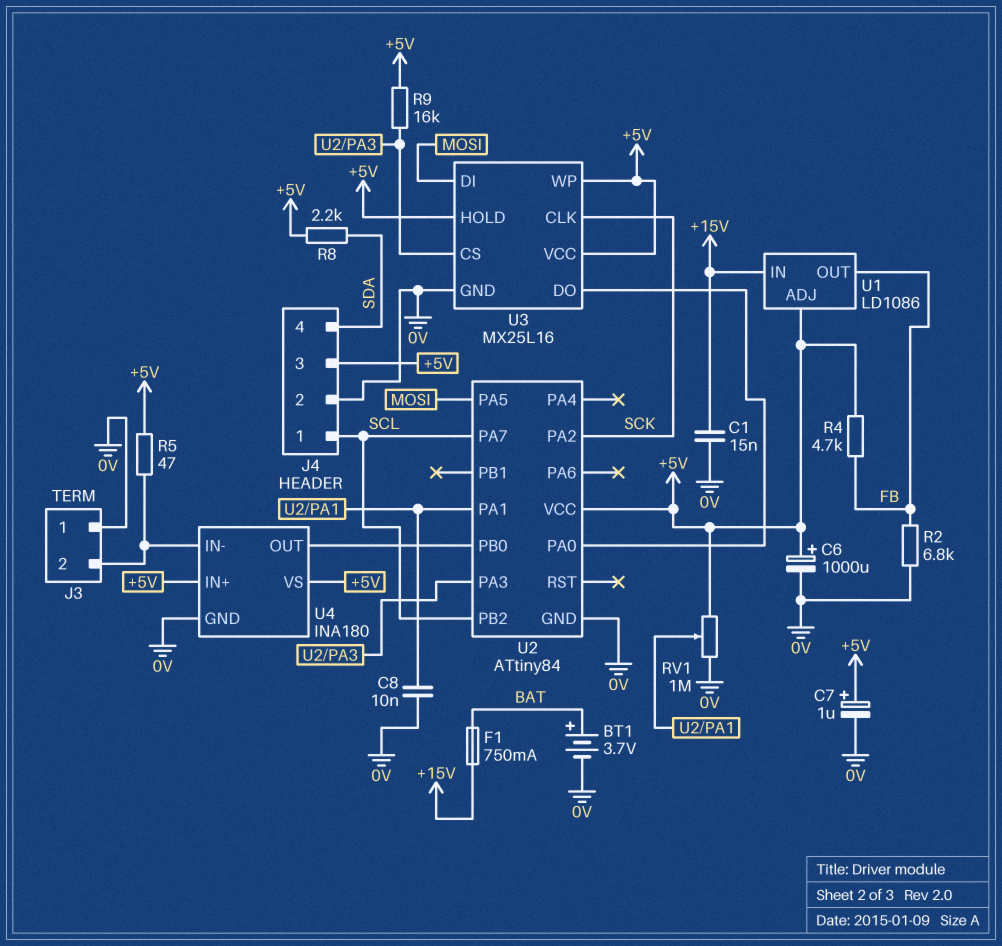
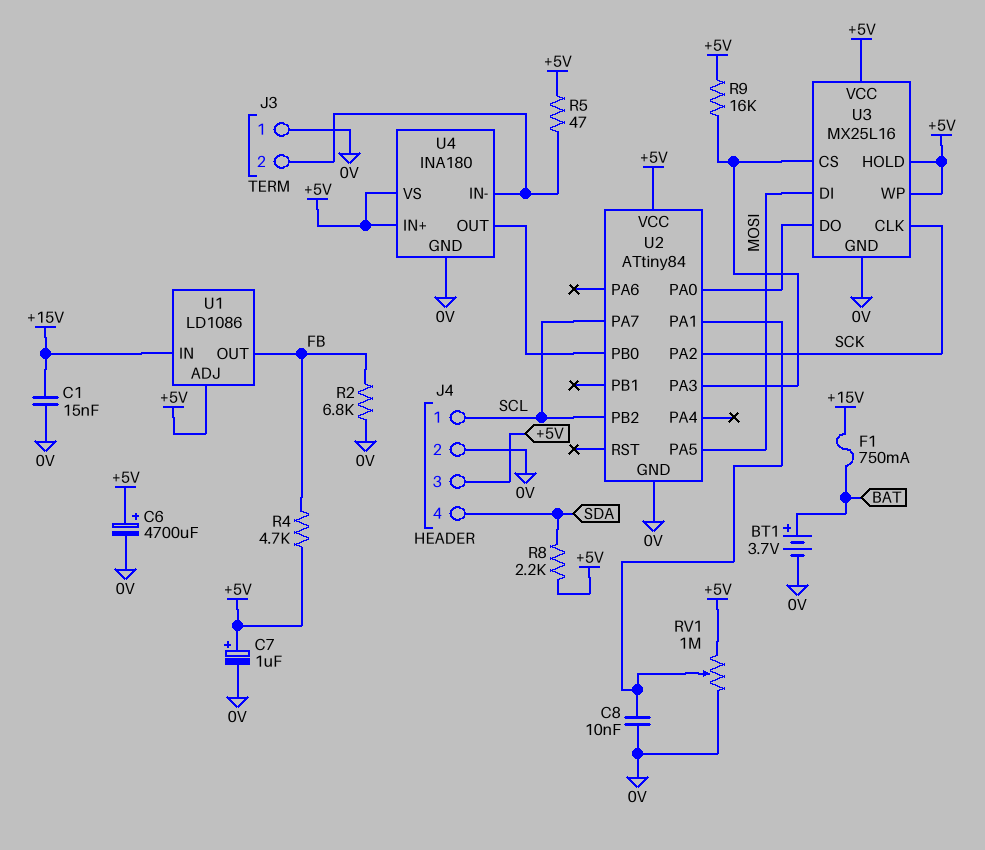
C6: 1000uF (plus +5V, minus 0V) -> 4700uF (plus +5V, minus 0V)

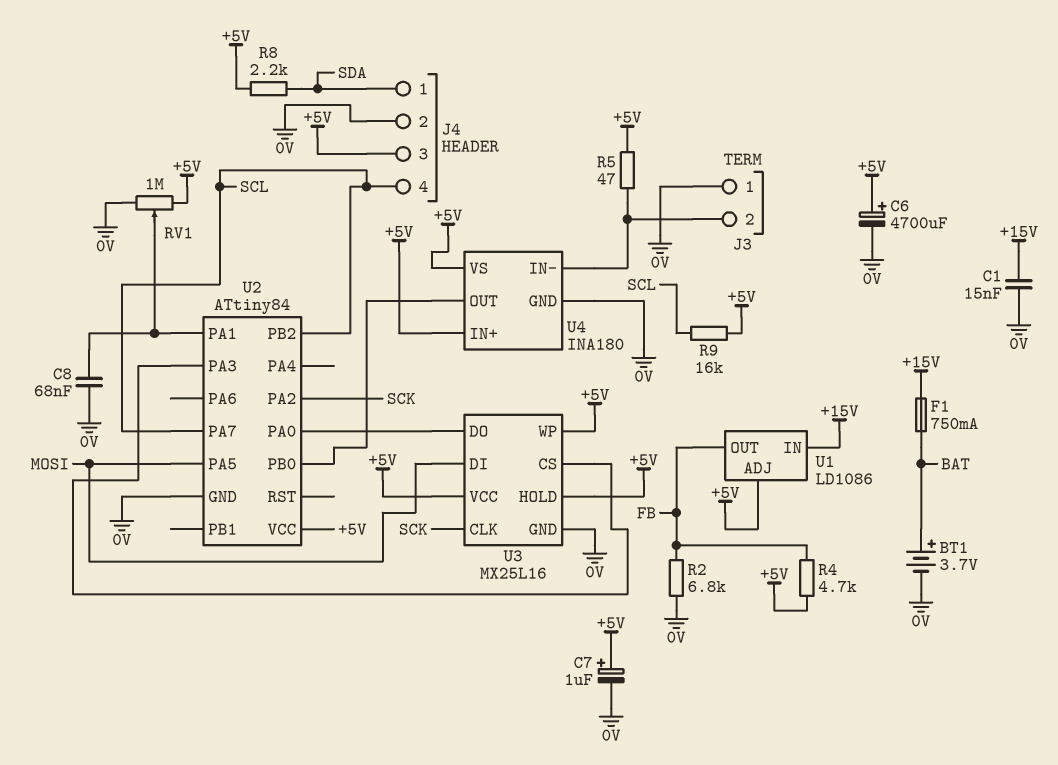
C8: 10nF (0V, U2/PA1) -> 68nF (0V, U2/PA1)
J4 pin 1: SCL -> SDA
J4 pin 4: SDA -> SCL
R9: 16k (+5V, U2/PA3) -> 16k (+5V, SCL)

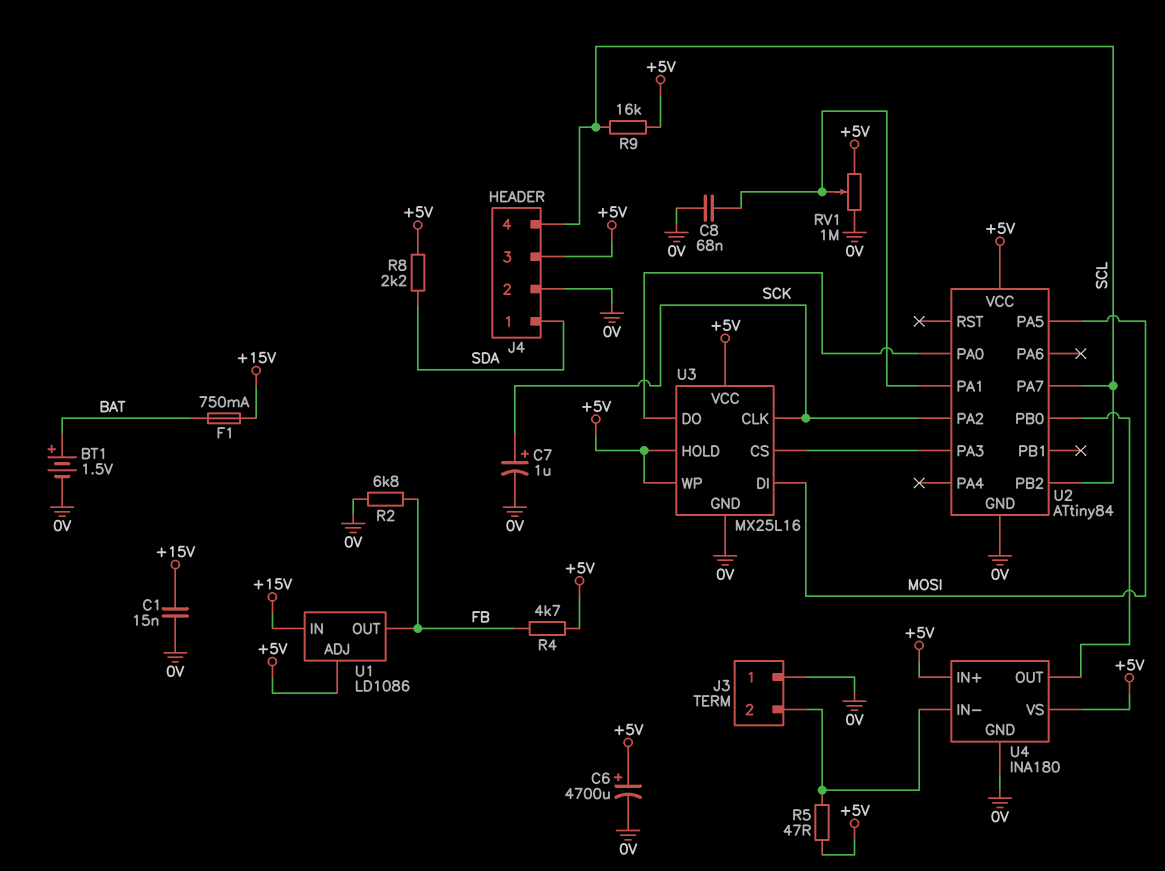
BT1: 3.7V (plus BAT, minus 0V) -> 1.5V (plus BAT, minus 0V)
C7: 1uF (plus +5V, minus 0V) -> 1uF (plus SCK, minus 0V)

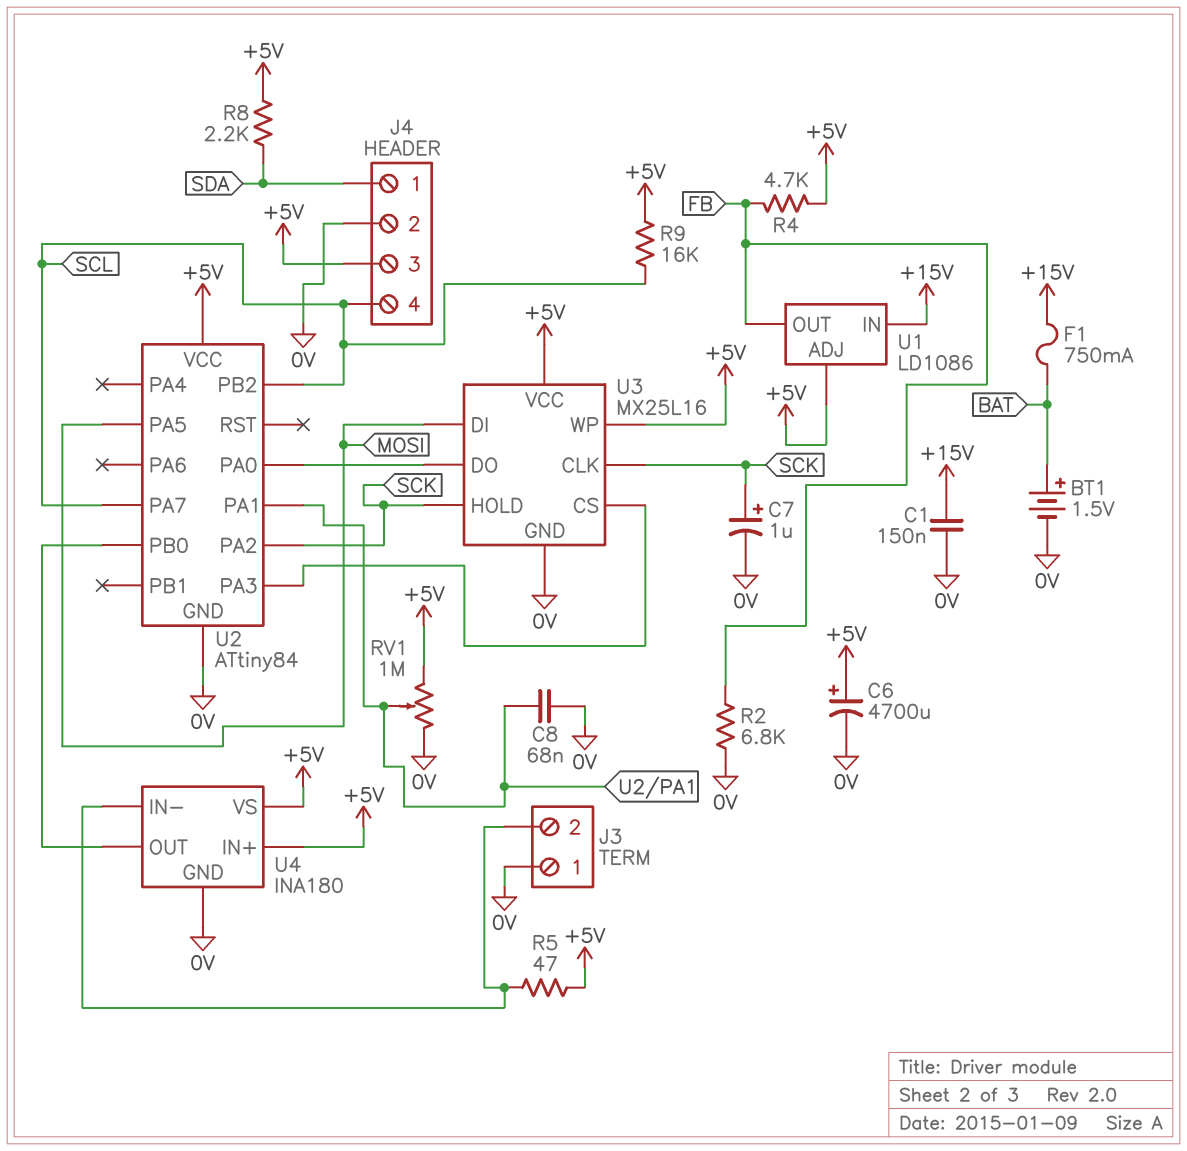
C1: 15nF (+15V, 0V) -> 150nF (+15V, 0V)
U3 pin HOLD: +5V -> SCK

